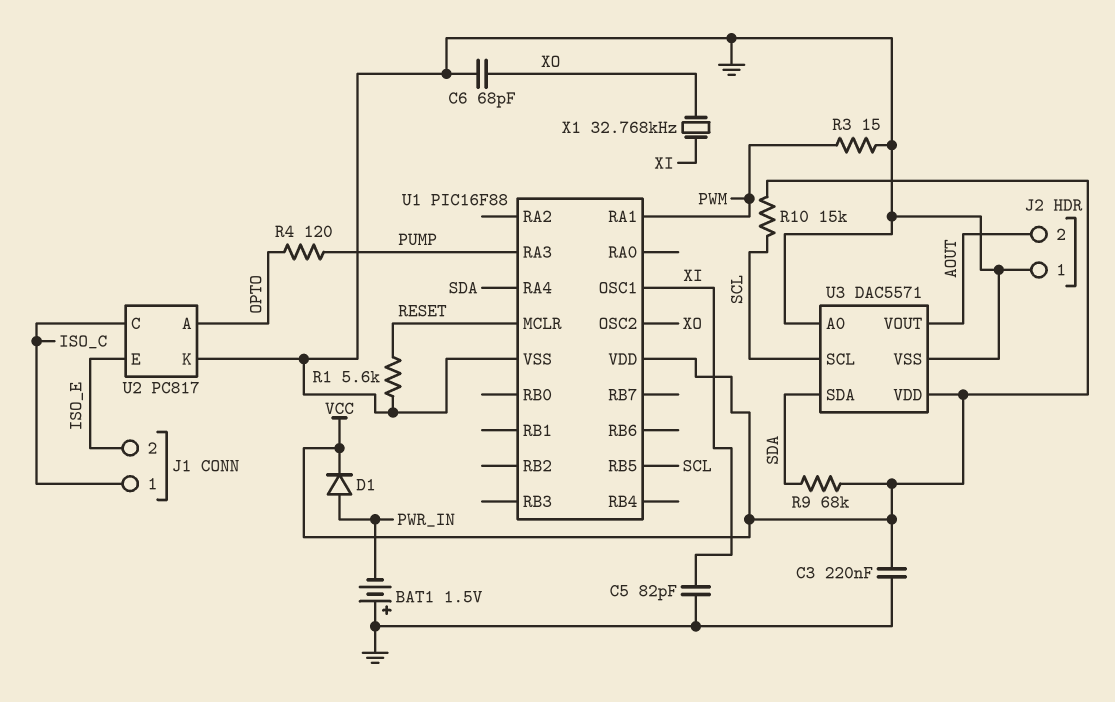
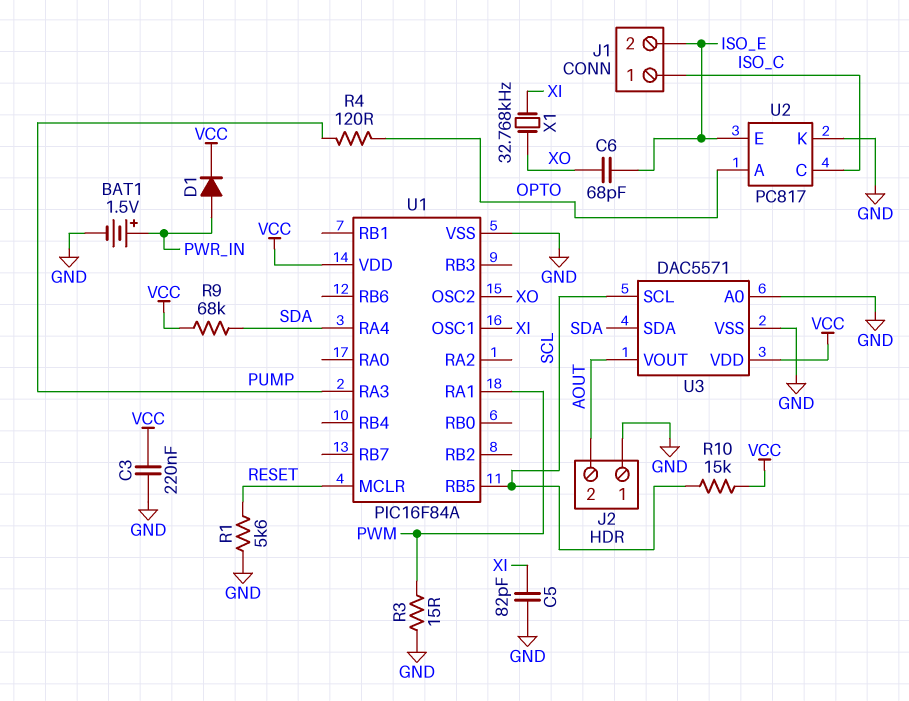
BAT1: 1.5V (plus GND, minus PWR_IN) -> 1.5V (plus PWR_IN, minus GND)
C6: 68pF (GND, XO) -> 68pF (ISO_E, XO)
U1: PIC16F88 -> PIC16F84A

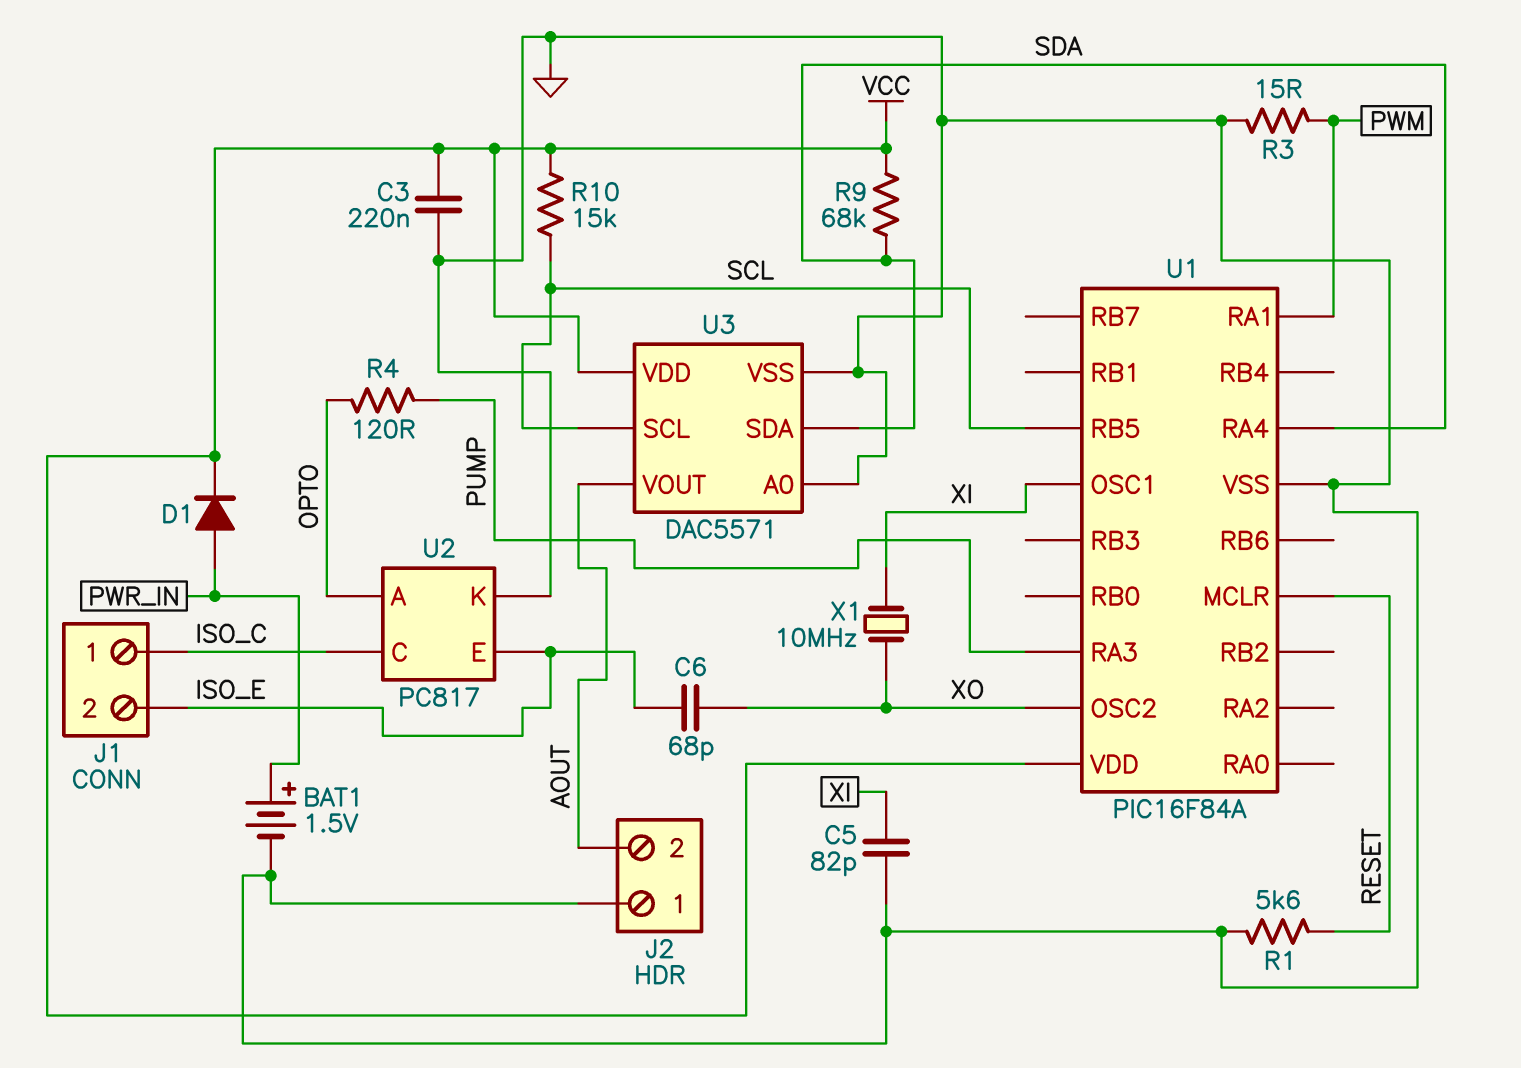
X1: 32.768kHz (XI, XO) -> 10MHz (XI, XO)

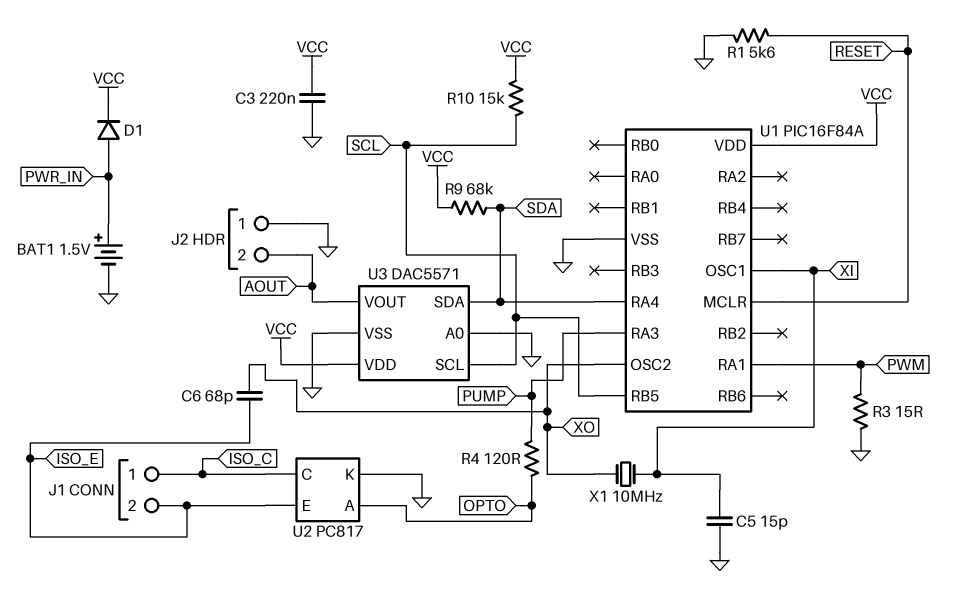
C5: 82pF (GND, XI) -> 15pF (GND, XI)

